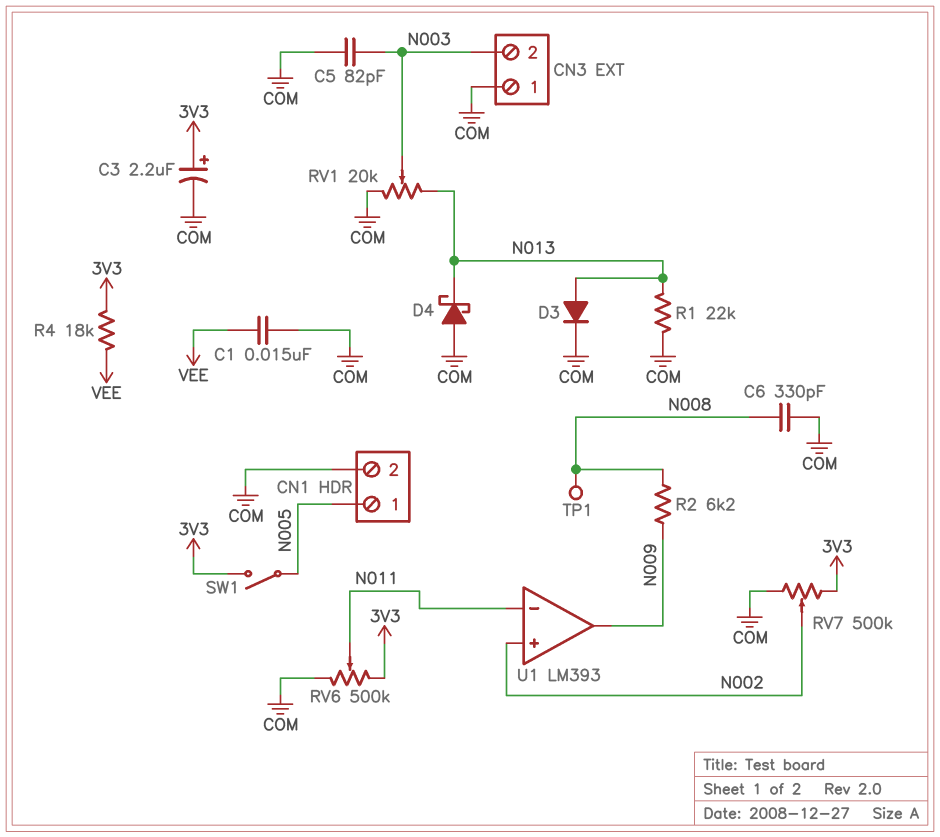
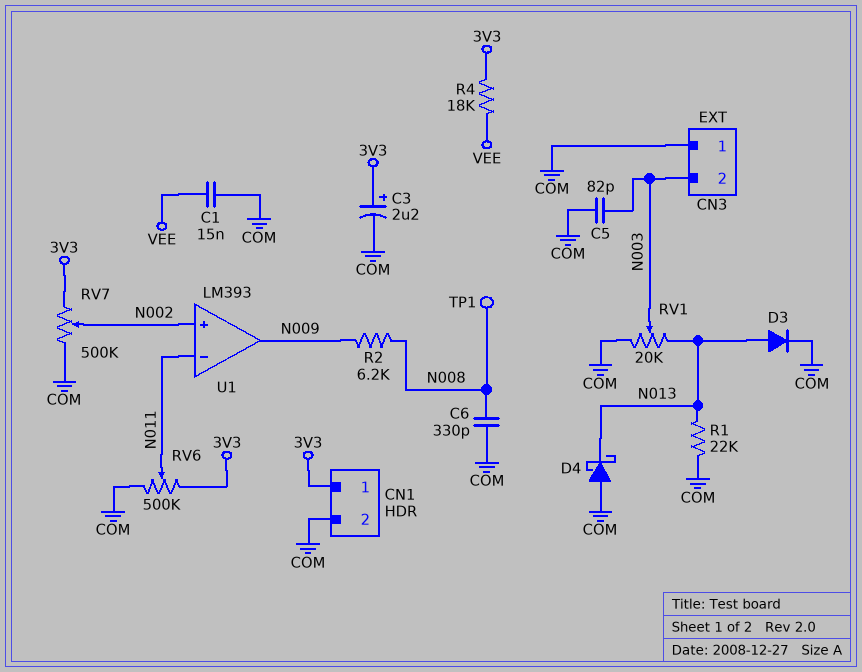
CN1 pin 1: N005 -> 3V3
SW1: switch (3V3, N005) -> none

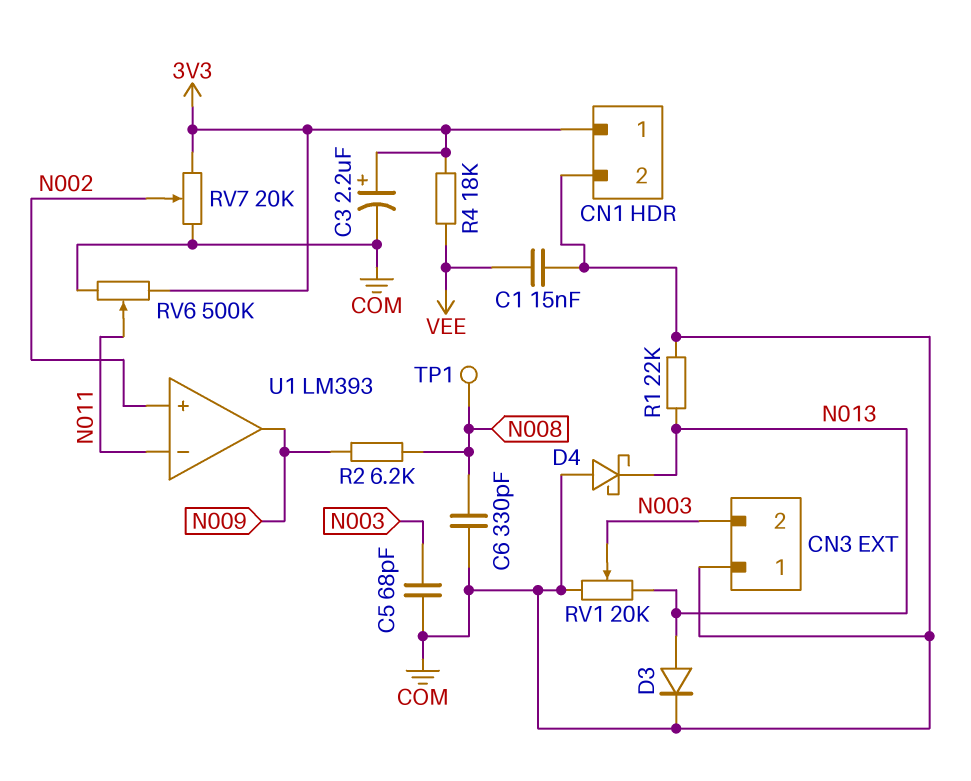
C5: 82pF (COM, N003) -> 68pF (COM, N003)
RV7: 500k (3V3, COM, wiper N002) -> 20k (3V3, COM, wiper N002)

